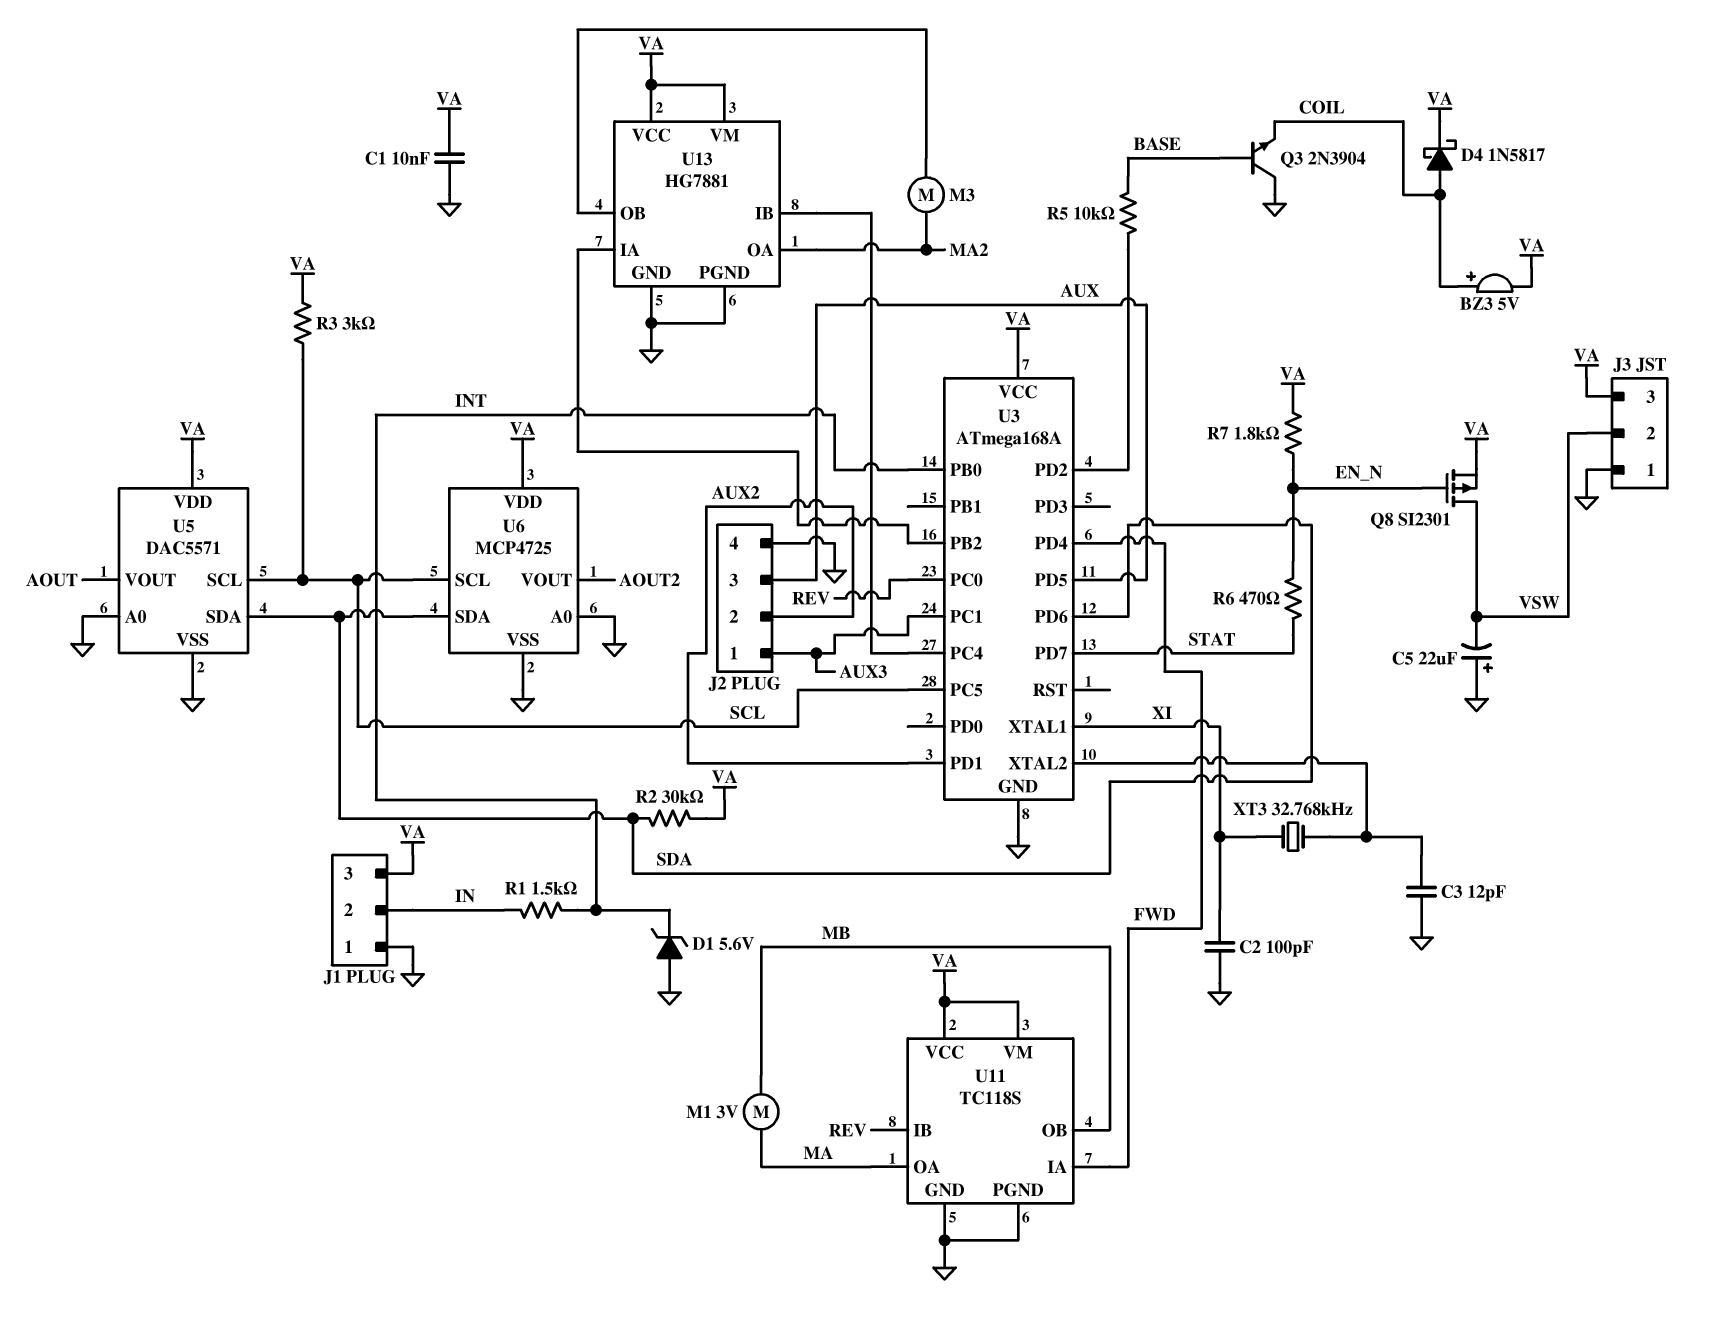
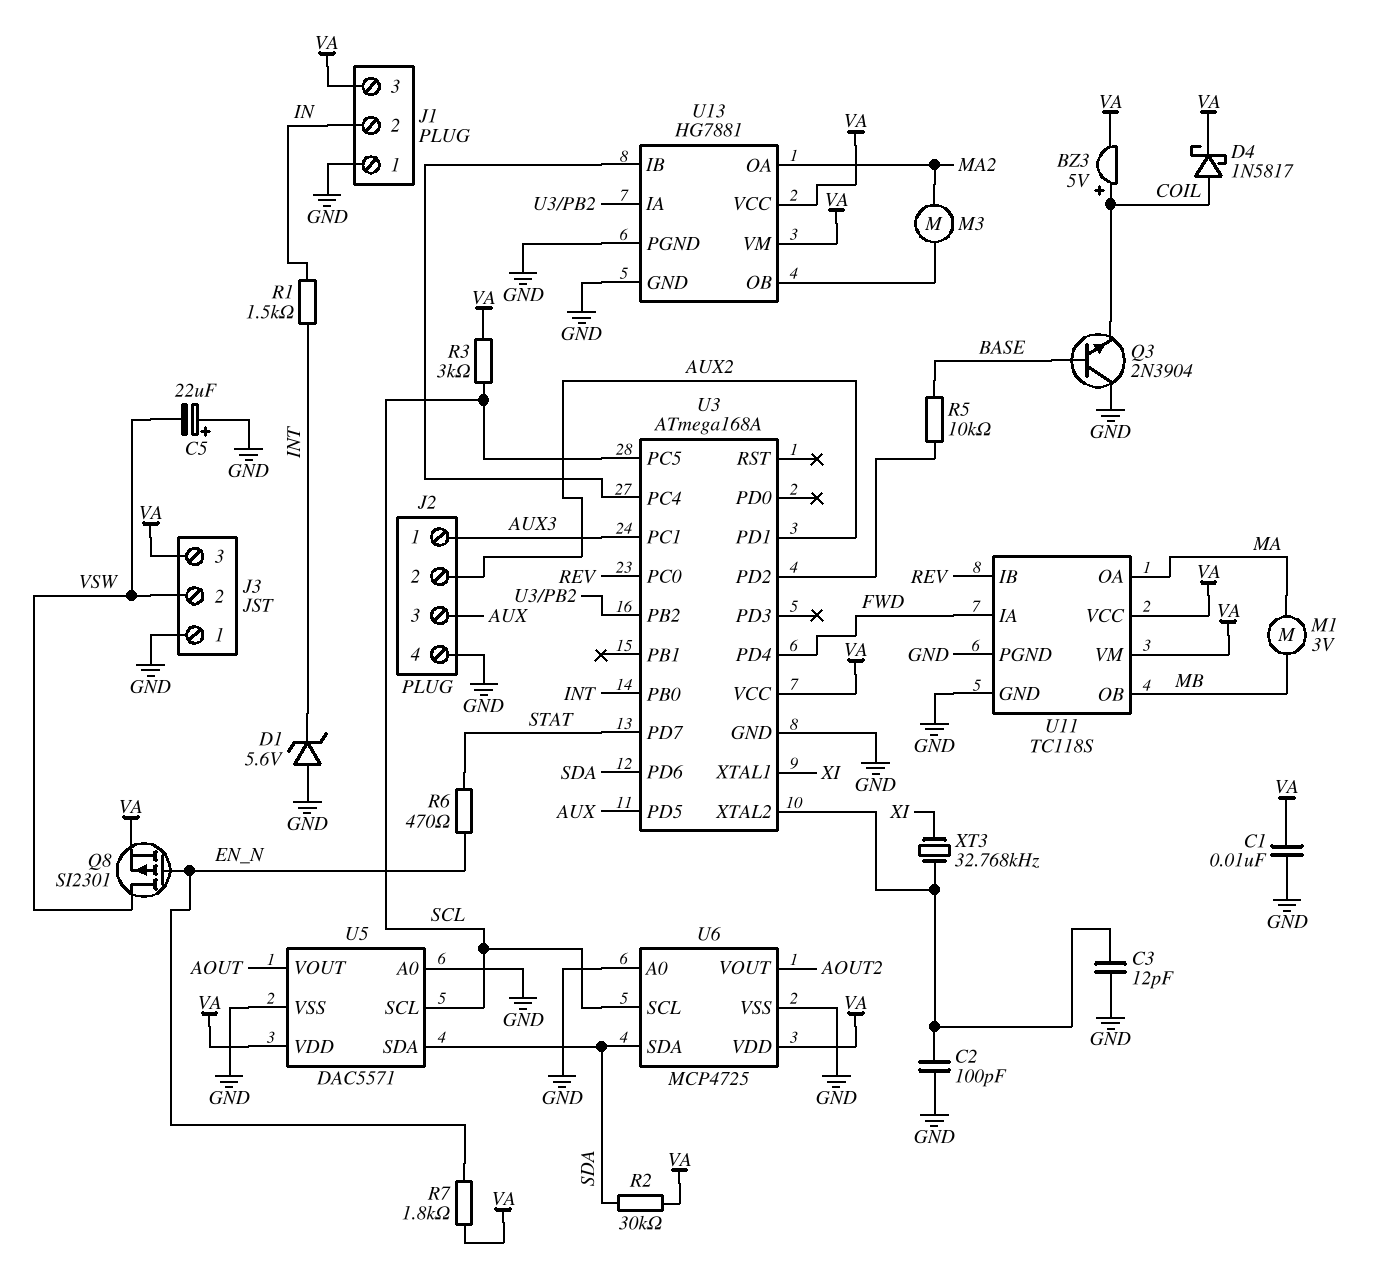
C2: 100pF (GND, XI) -> 100pF (GND, U3/XTAL2)

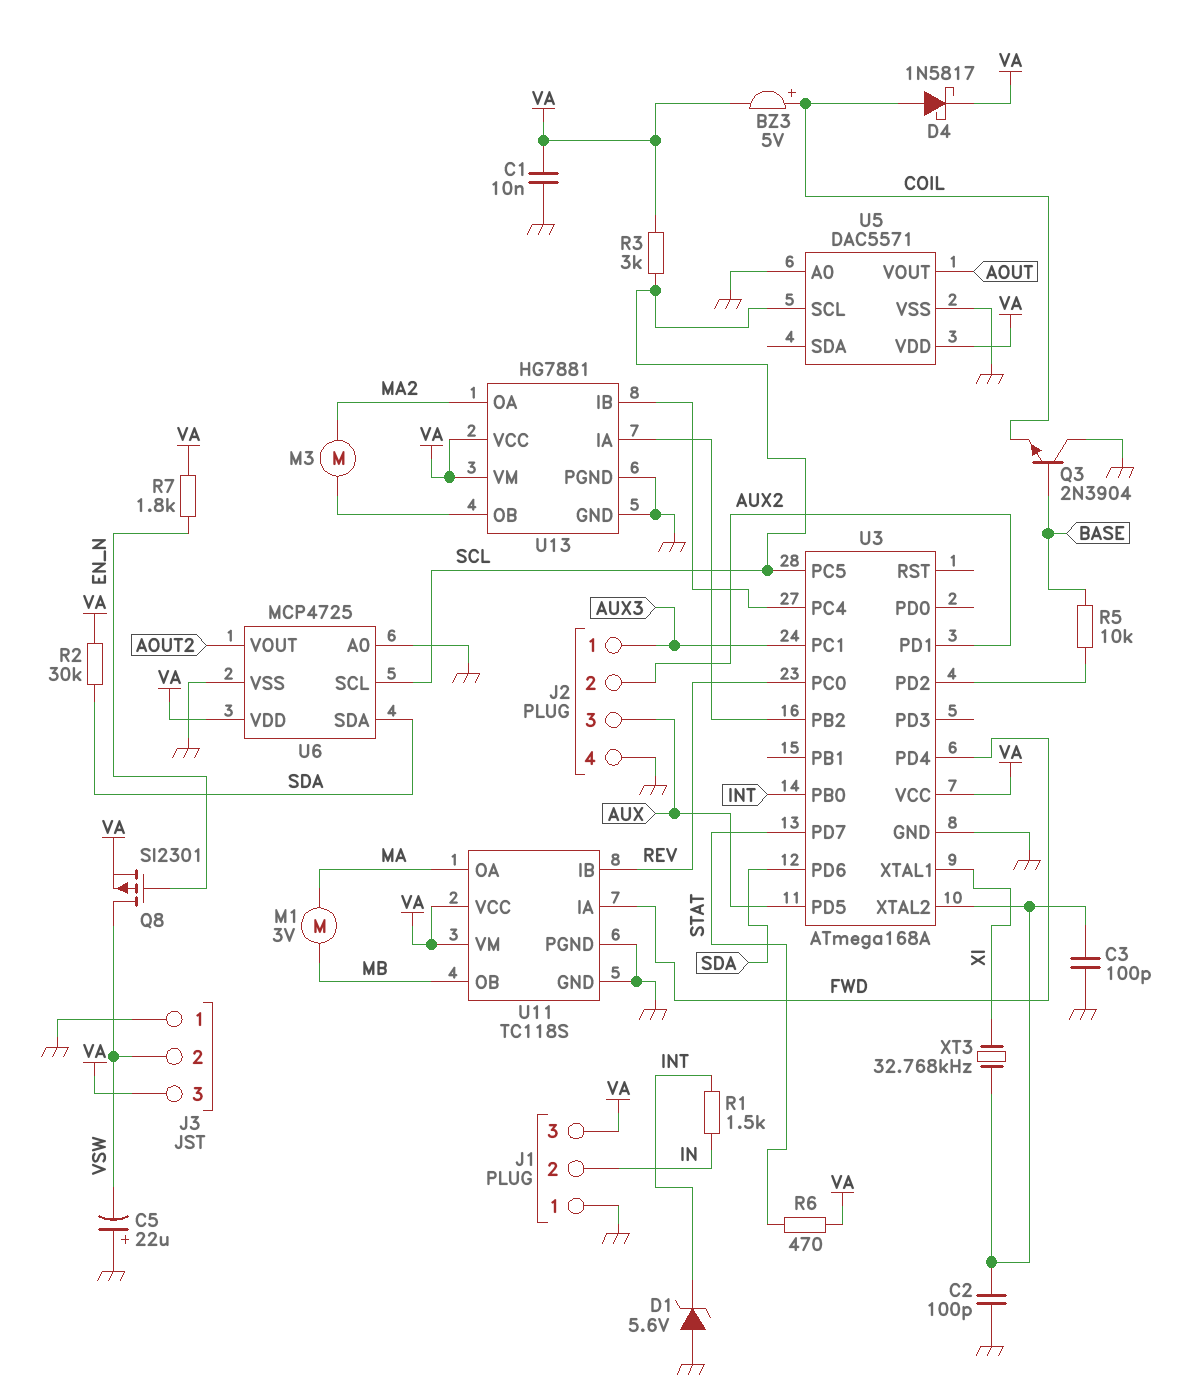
C3: 12pF (GND, U3/XTAL2) -> 100pF (GND, U3/XTAL2)
R6: 470 (EN_N, STAT) -> 470 (STAT, VA)
U5 pin SDA: SDA -> none

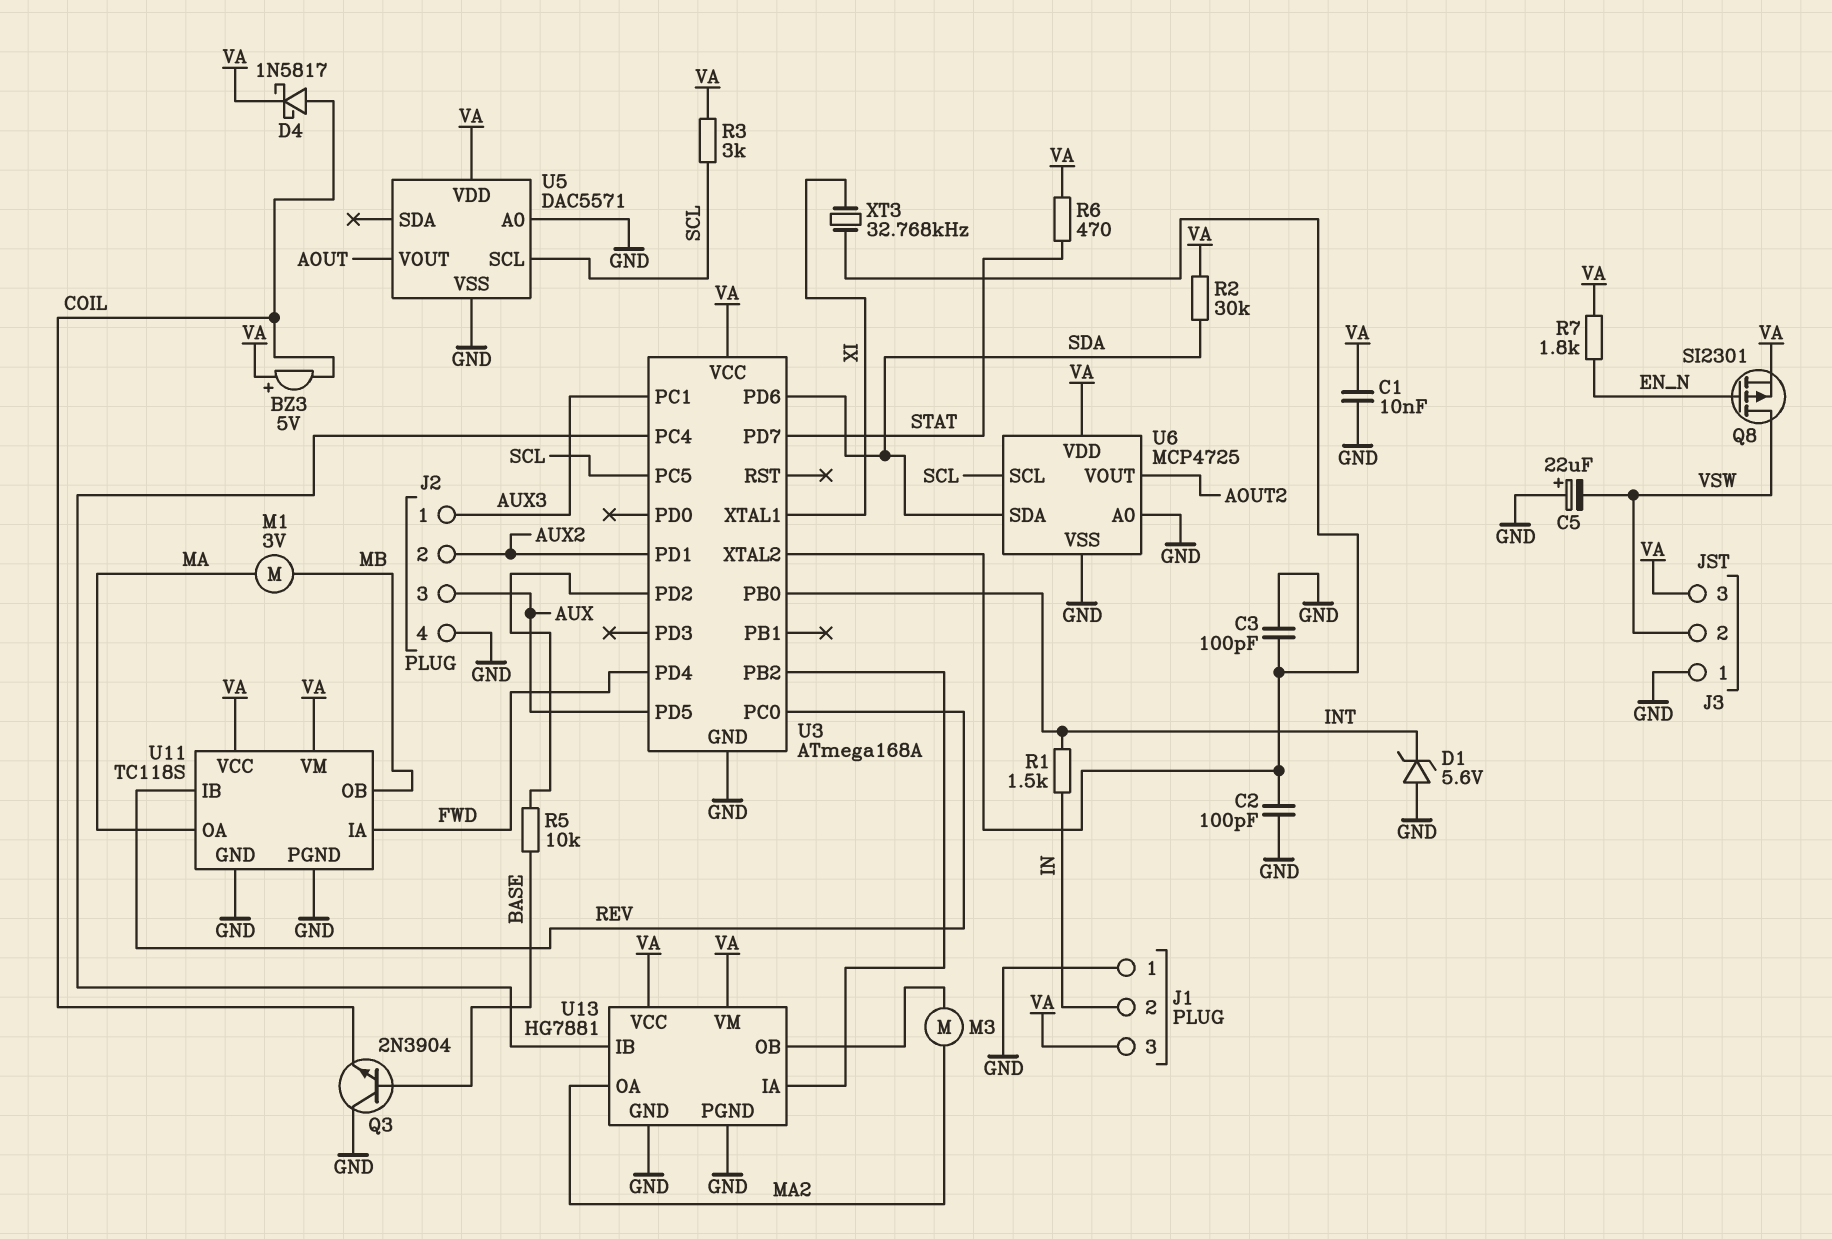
BZ3: buzzer 5V (plus COIL, minus VA) -> buzzer 5V (plus VA, minus COIL)

